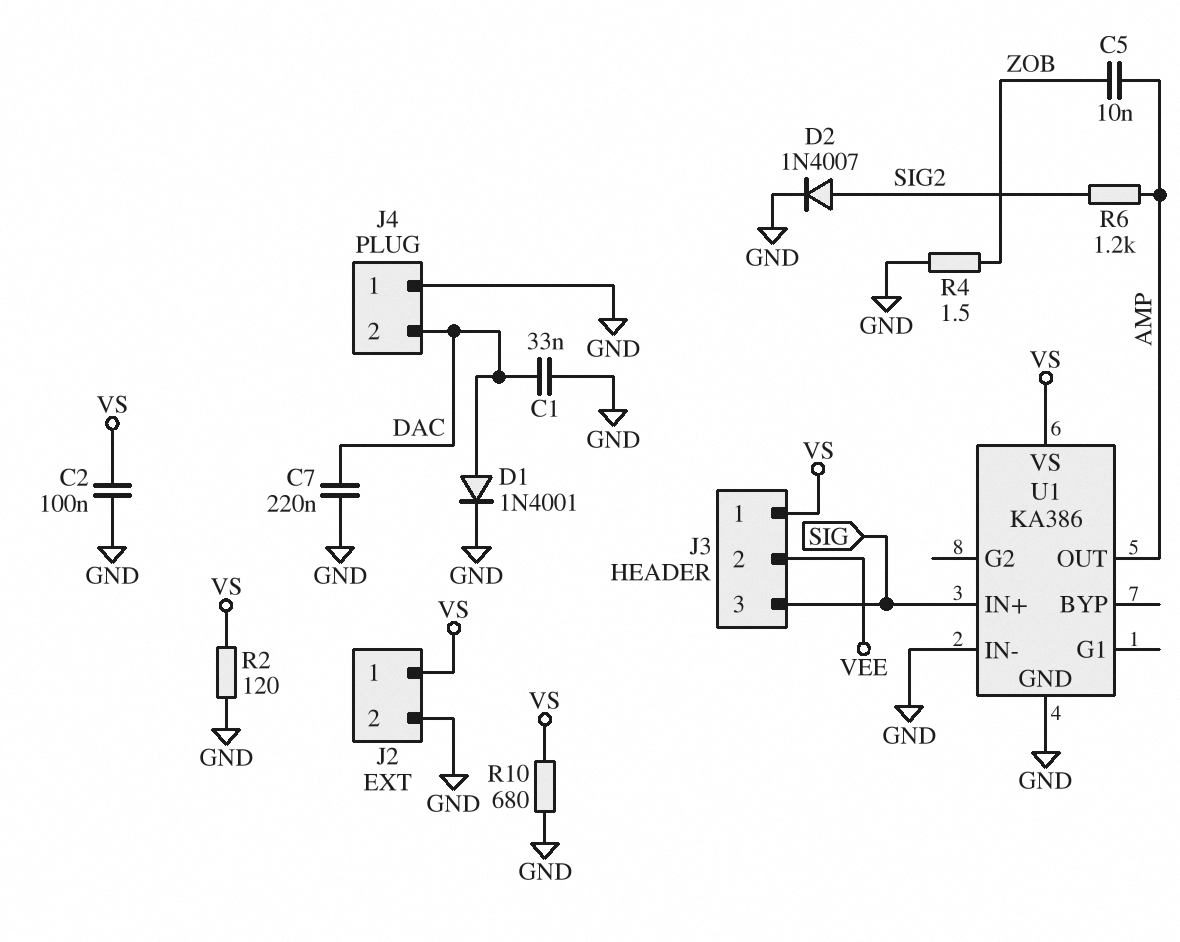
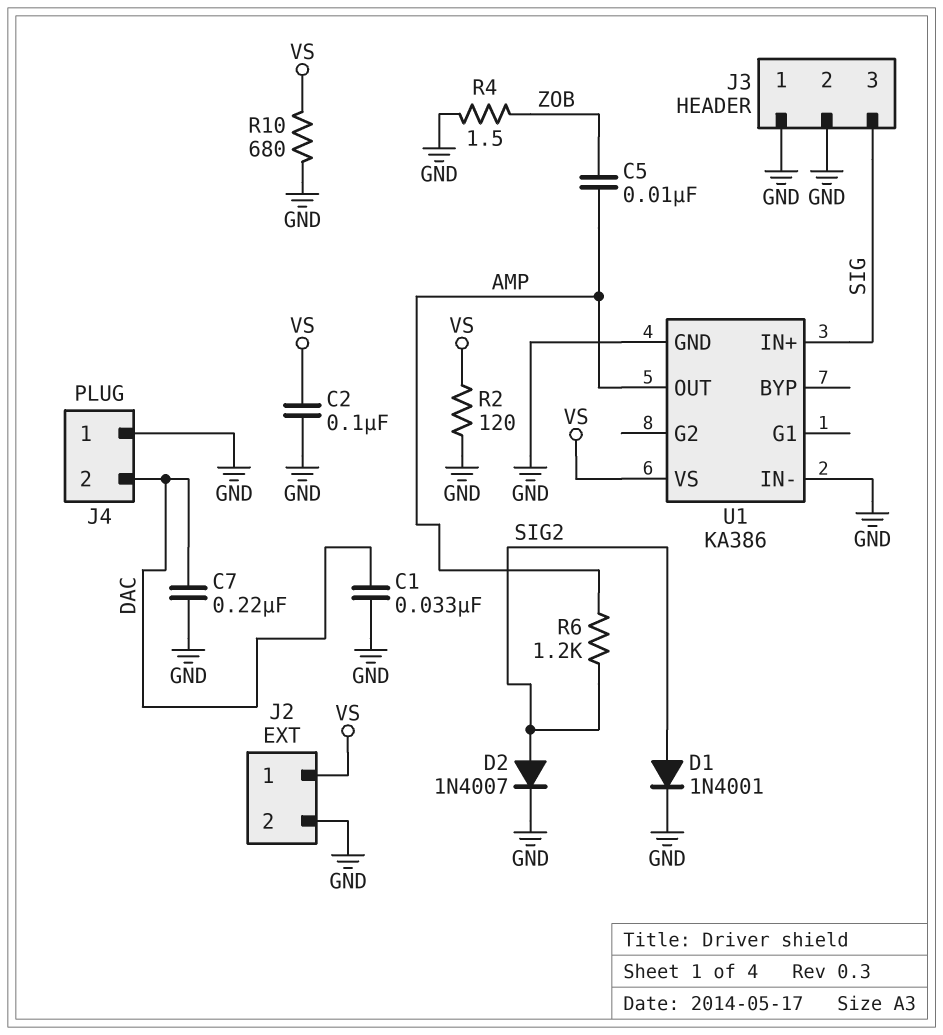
D1: diode 1N4001 (A DAC, K GND) -> diode 1N4001 (A SIG2, K GND)
J3 pin 1: VS -> GND
J3 pin 2: VEE -> GND

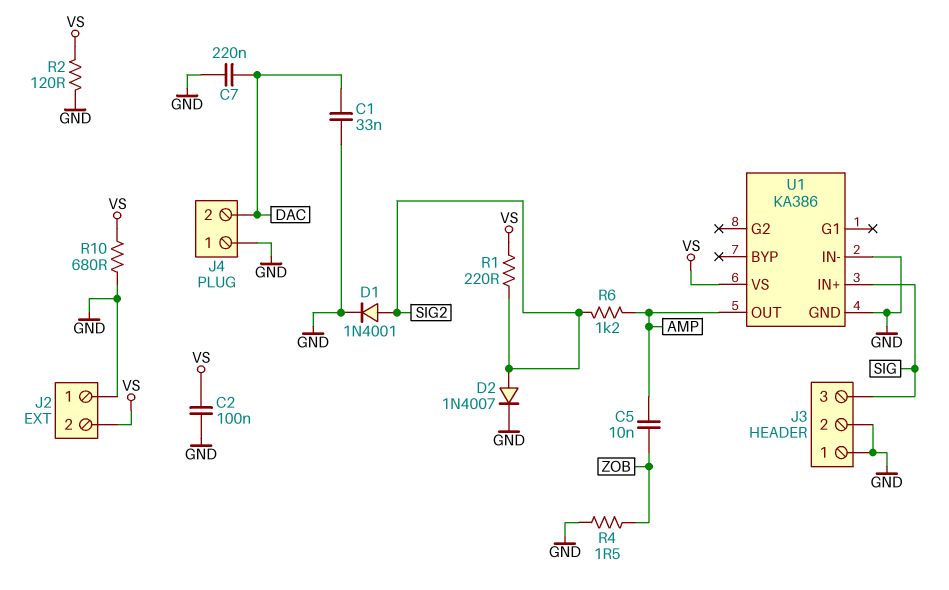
J2 pin 1: VS -> GND
J2 pin 2: GND -> VS
R1: none -> 220 (SIG2, VS)

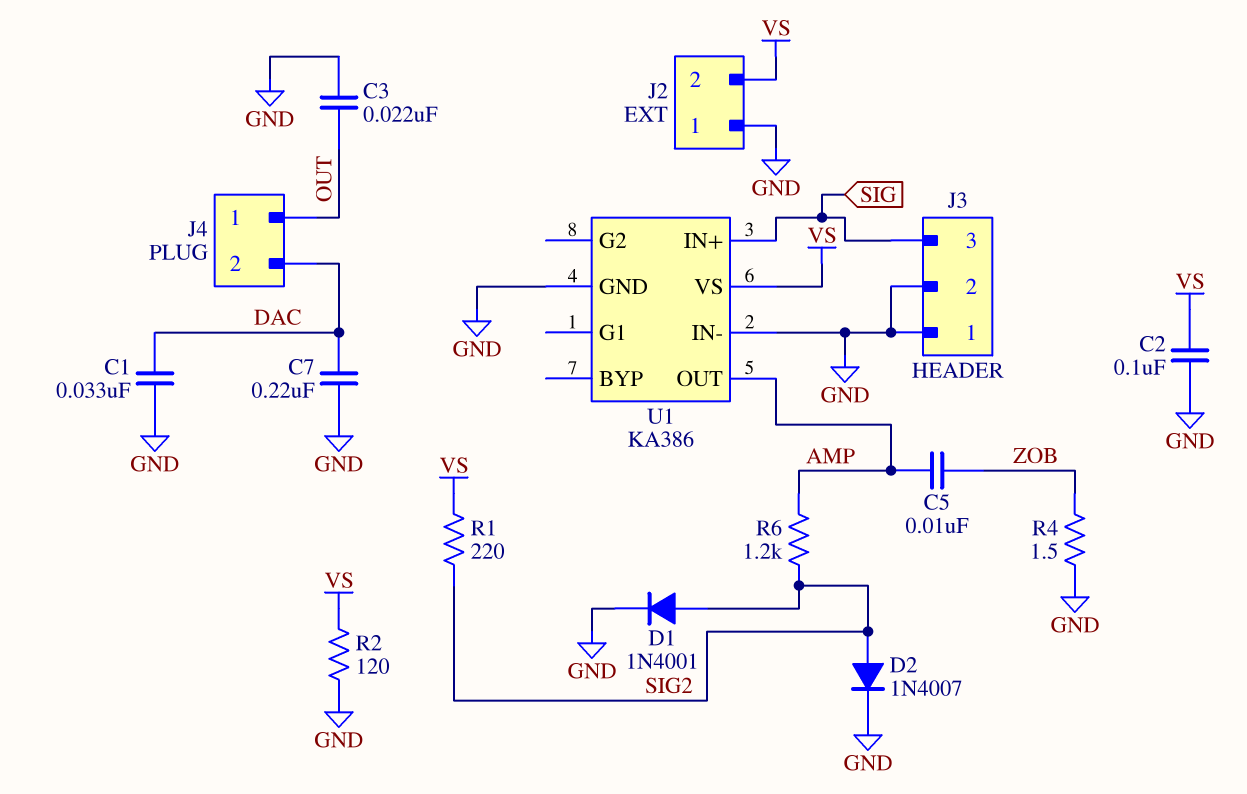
C3: none -> 22nF (GND, OUT)
J4 pin 1: GND -> OUT
R10: 680 (GND, VS) -> none

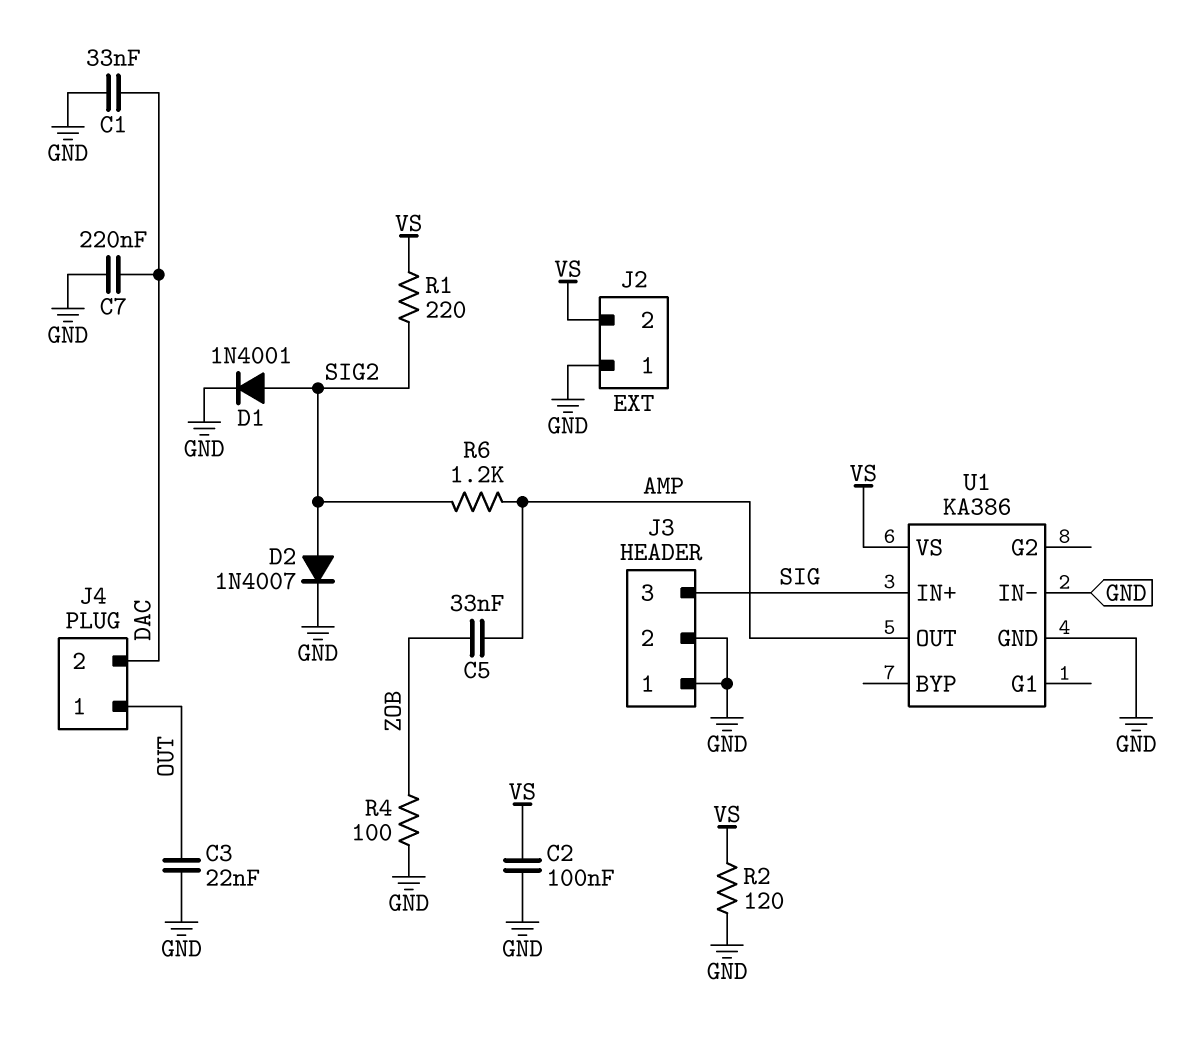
C5: 10nF (AMP, ZOB) -> 33nF (AMP, ZOB)
R4: 1.5 (GND, ZOB) -> 100 (GND, ZOB)

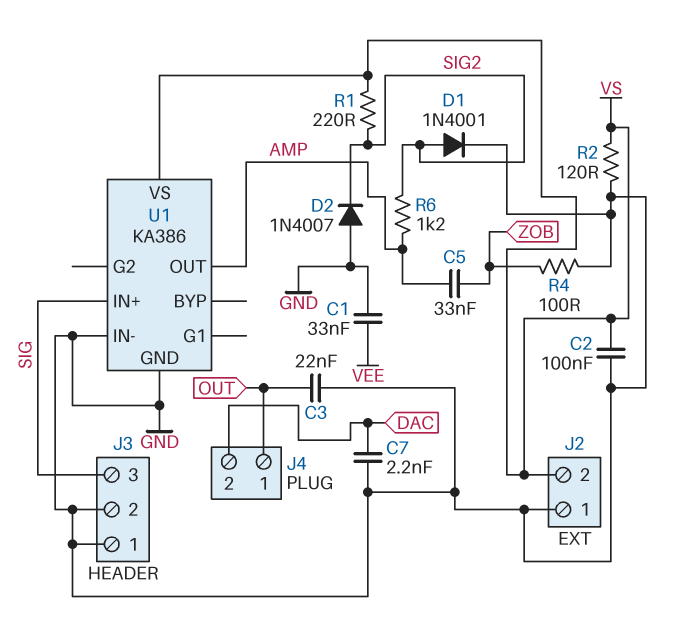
C1: 33nF (DAC, GND) -> 33nF (GND, VEE)
C7: 220nF (DAC, GND) -> 2.2nF (DAC, GND)
D2: diode 1N4007 (A SIG2, K GND) -> diode 1N4007 (A GND, K SIG2)

